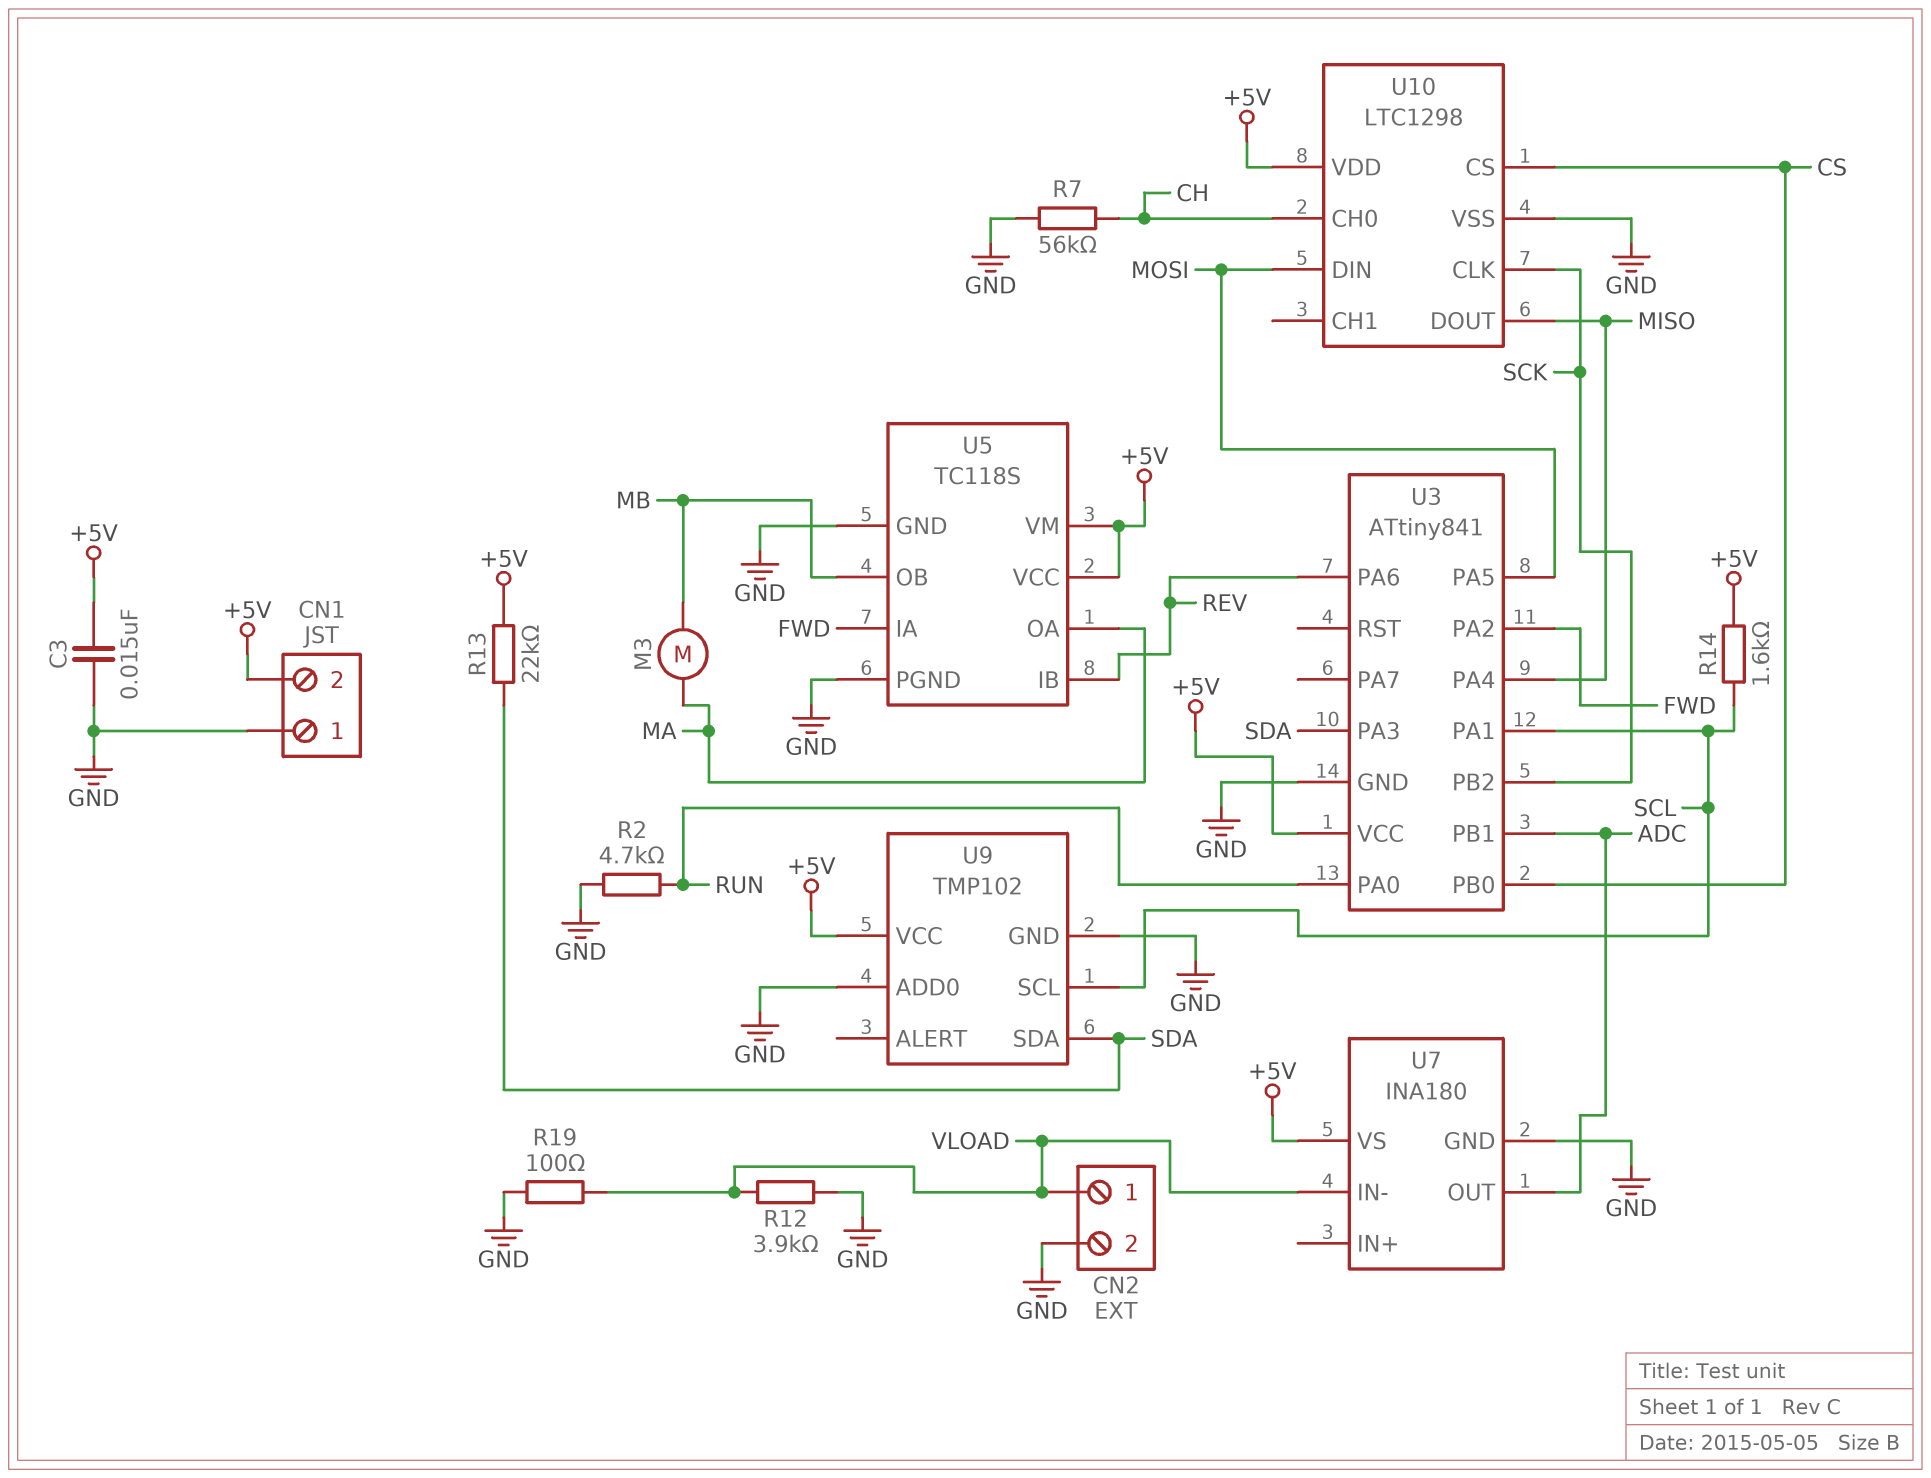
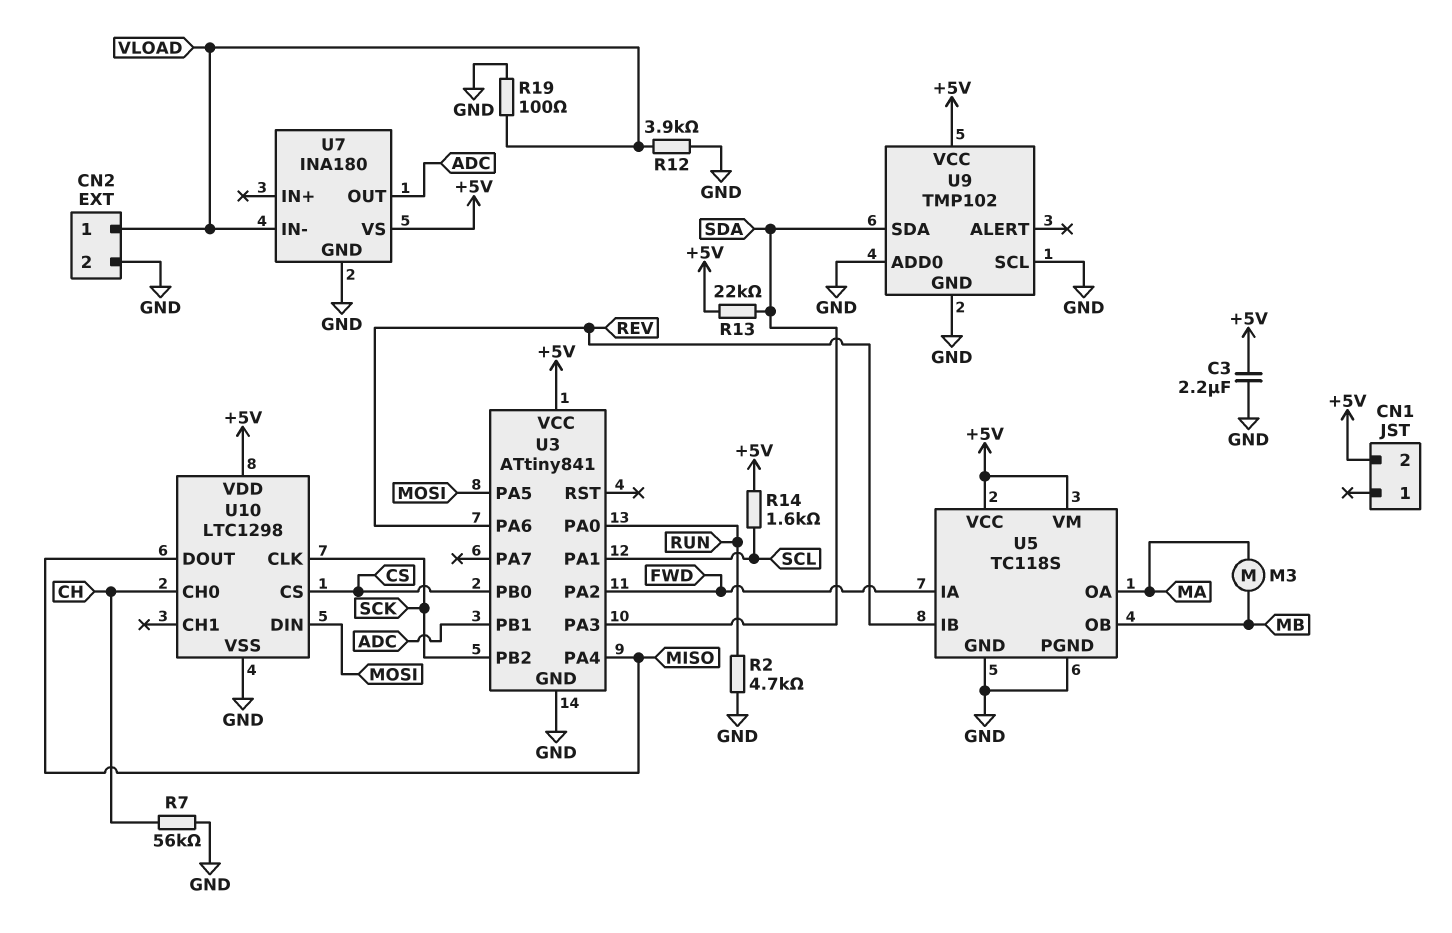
C3: 15nF (+5V, GND) -> 2.2uF (+5V, GND)
CN1 pin 1: GND -> none
U9 pin SCL: SCL -> GND

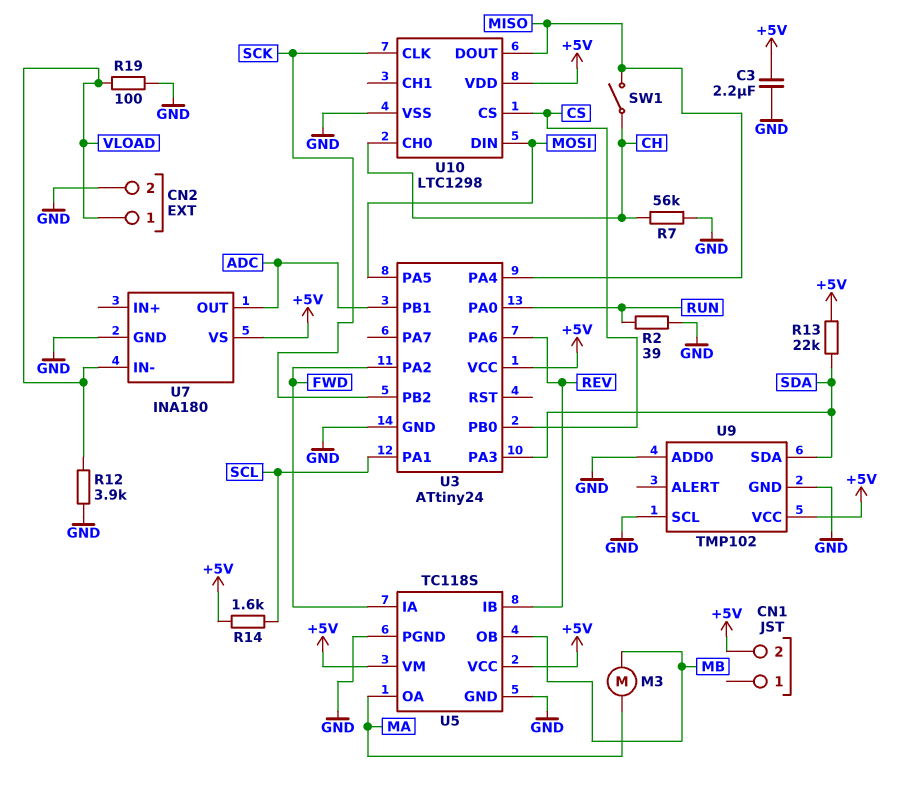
R2: 4.7k (GND, RUN) -> 39 (GND, RUN)
SW1: none -> switch (CH, MISO)
U3: ATtiny841 -> ATtiny24

